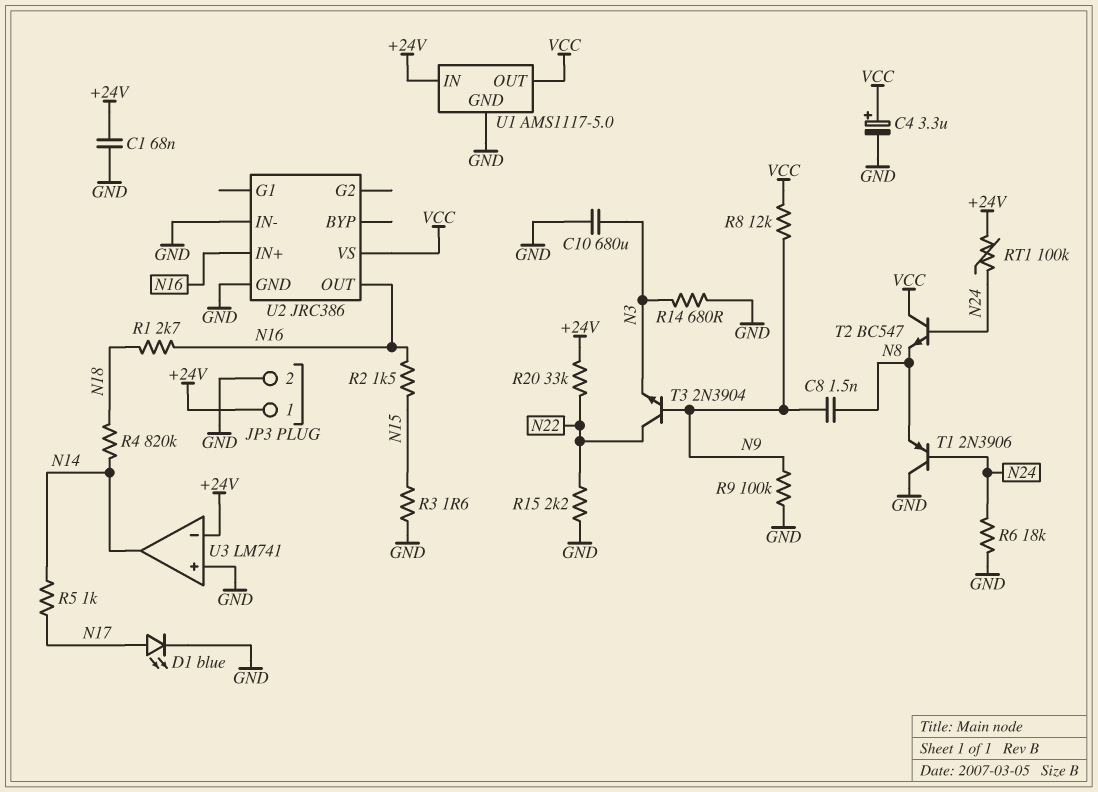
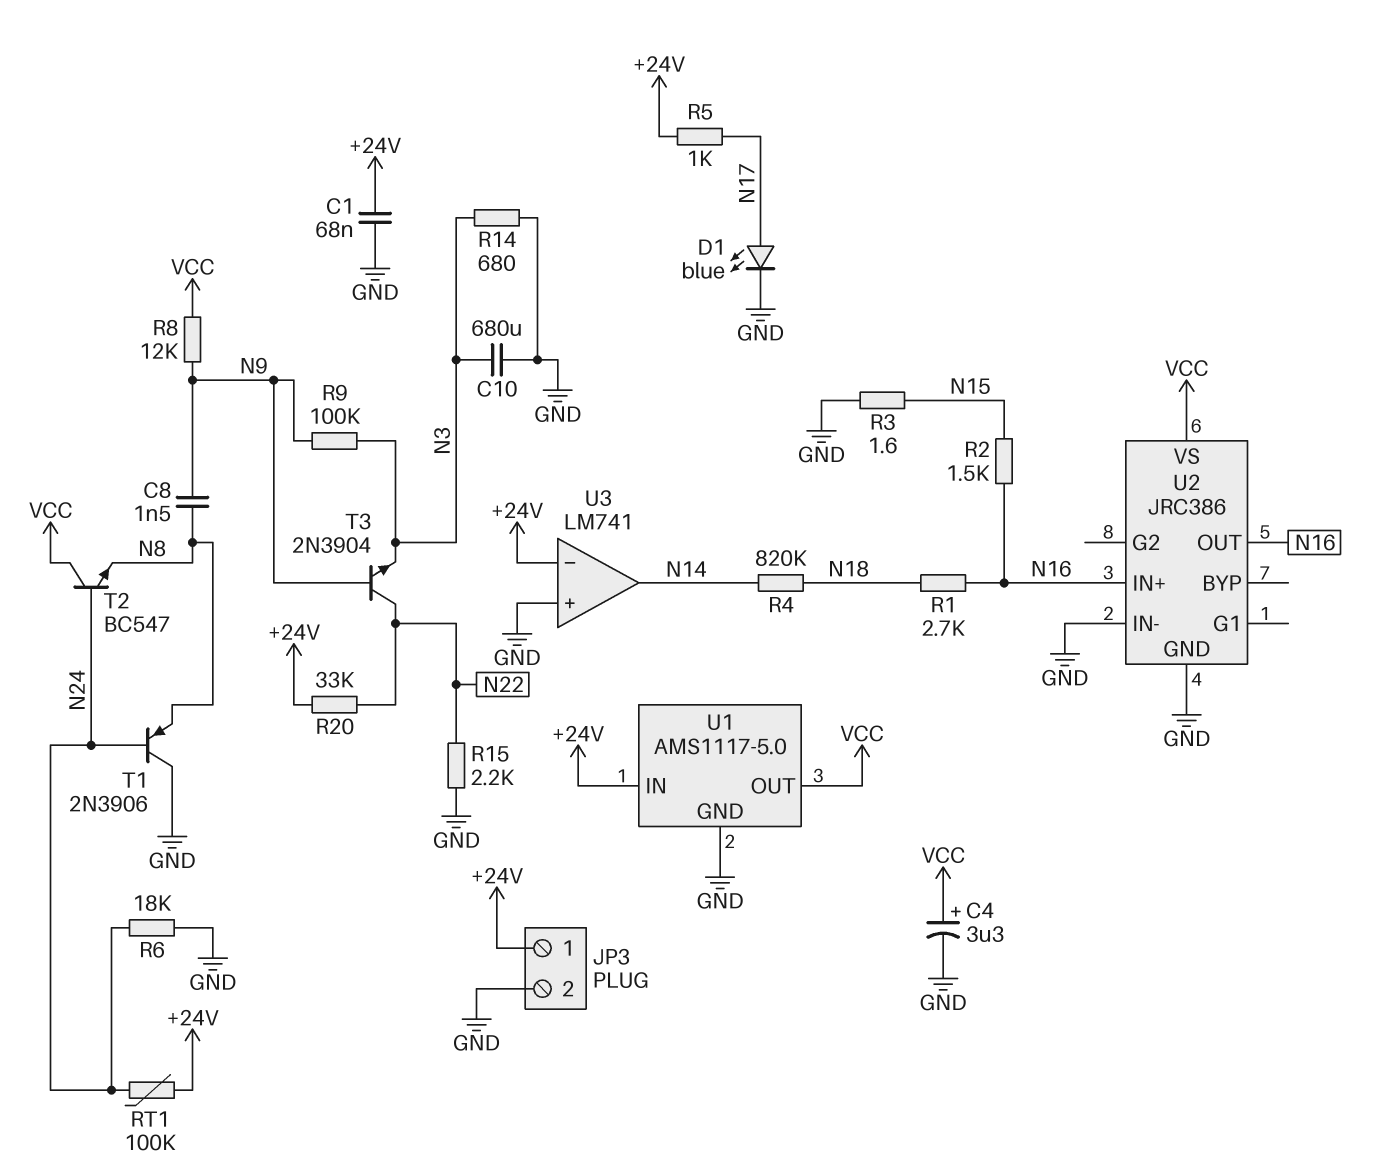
R5: 1k (N14, N17) -> 1k (+24V, N17)
R9: 100k (GND, N9) -> 100k (N3, N9)

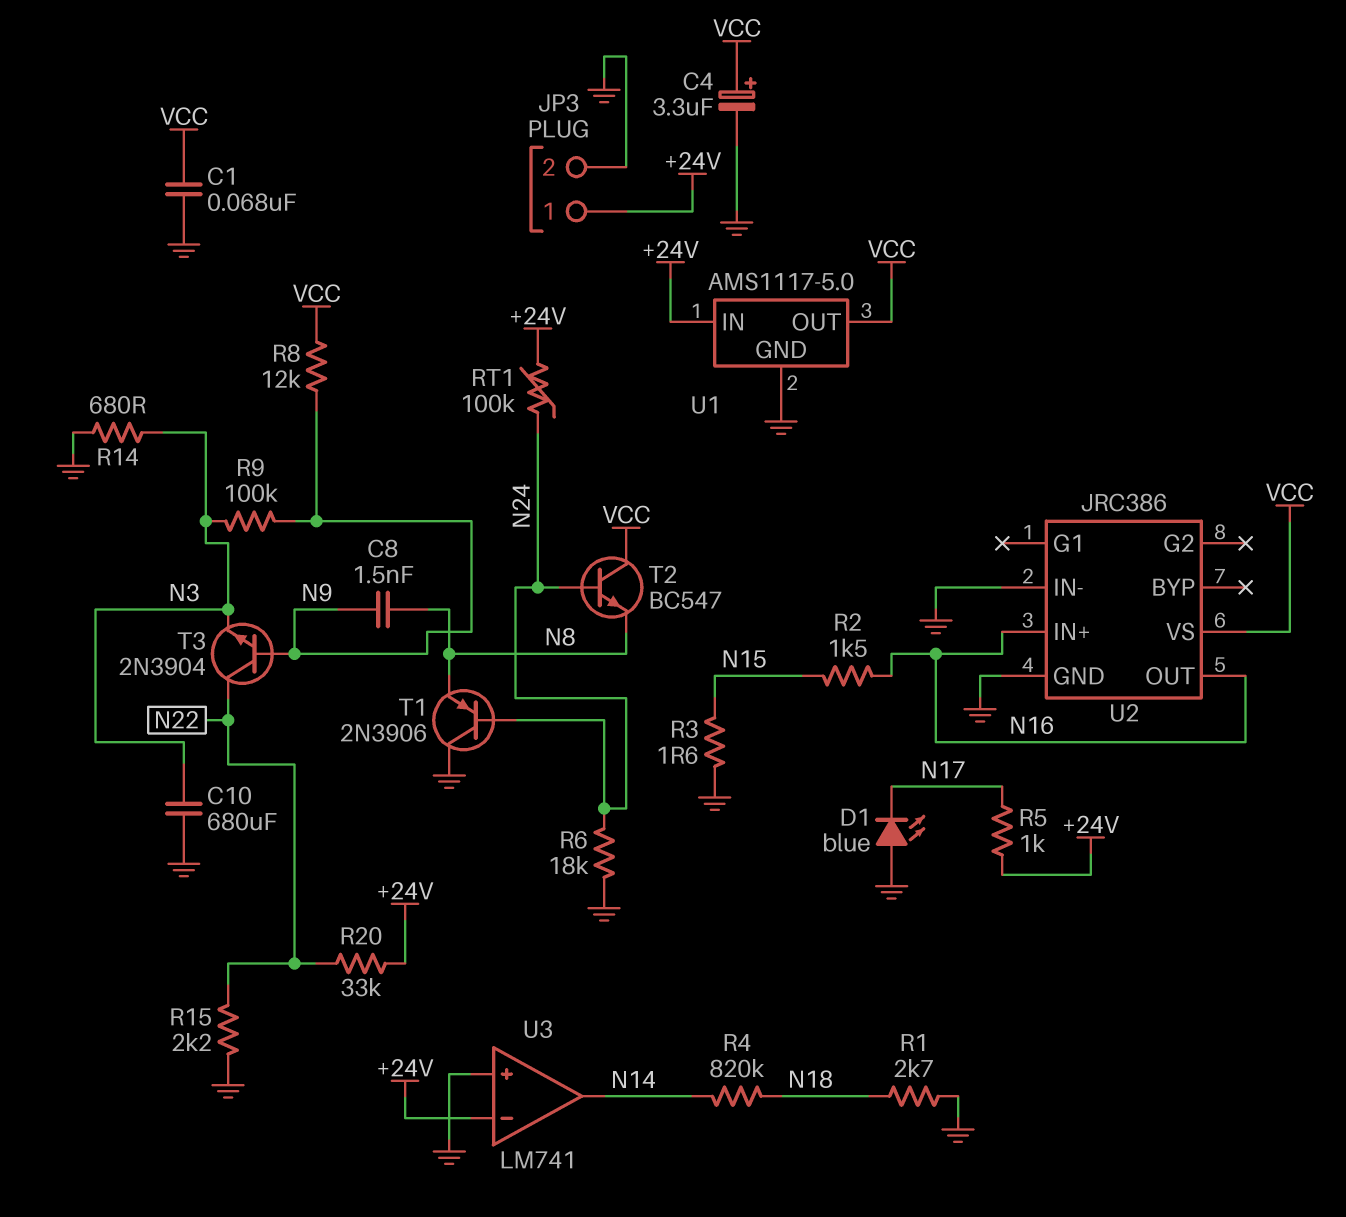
C1: 68nF (+24V, GND) -> 68nF (GND, VCC)
D1: LED blue (A N17, K GND) -> LED blue (A GND, K N17)
R1: 2.7k (N16, N18) -> 2.7k (GND, N18)

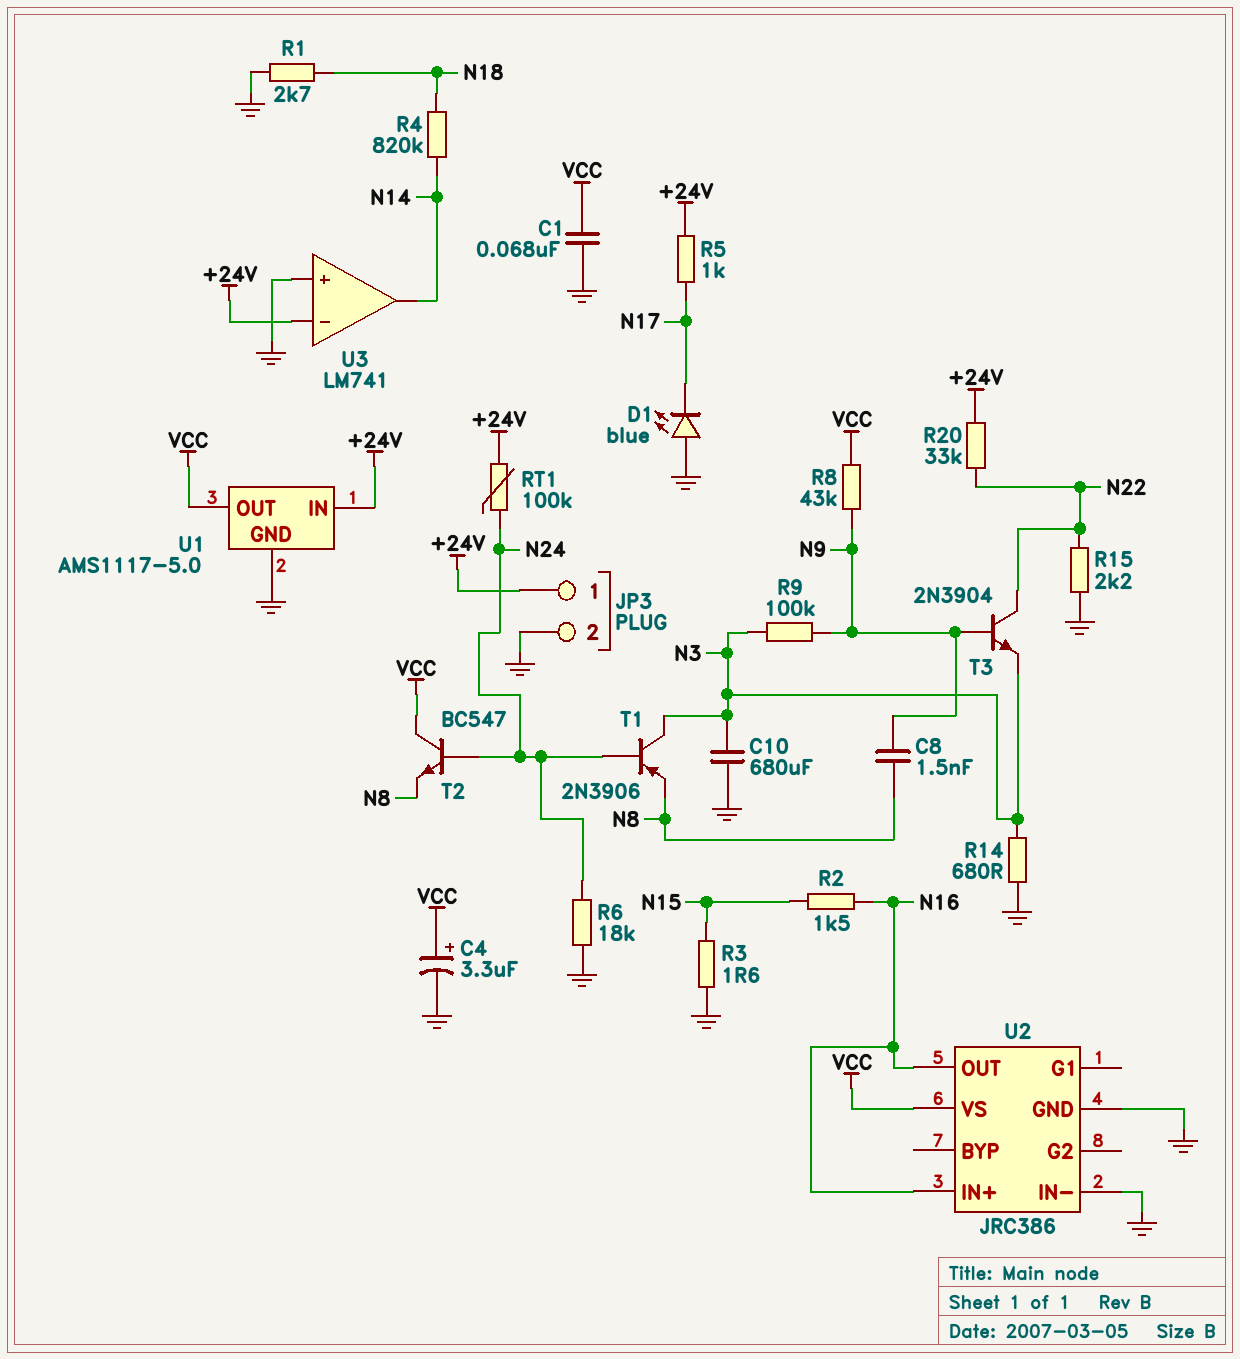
R8: 12k (N9, VCC) -> 43k (N9, VCC)
T1: PNP 2N3906 (B N24, C GND, E N8) -> PNP 2N3906 (B N24, C N3, E N8)

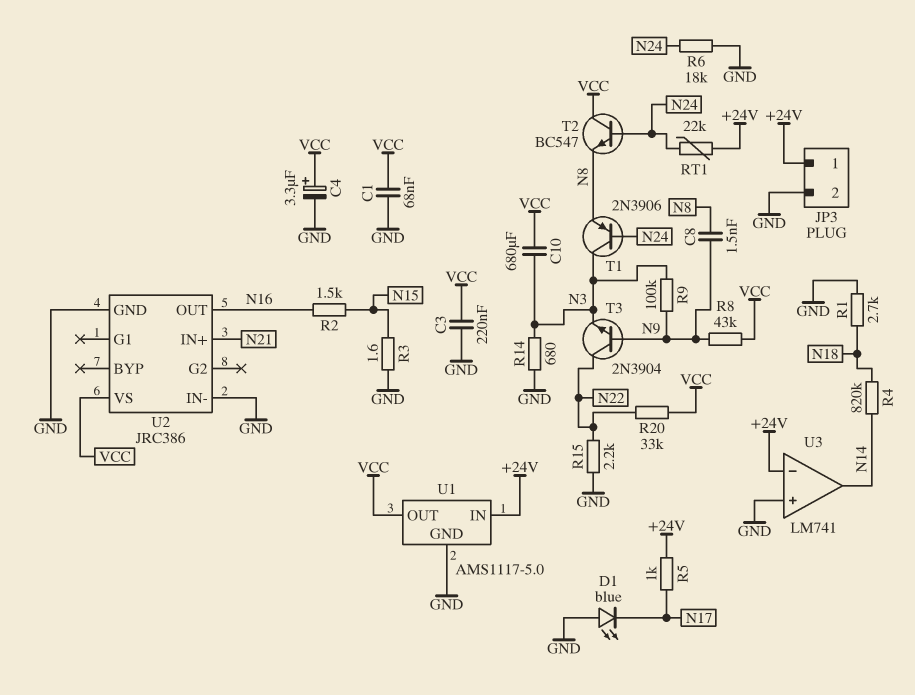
C3: none -> 220nF (GND, VCC)
C10: 680uF (GND, N3) -> 680uF (N3, VCC)
R20: 33k (+24V, N22) -> 33k (N22, VCC)
RT1: 100k (+24V, N24) -> 22k (+24V, N24)
U2 pin IN+: N16 -> N21

